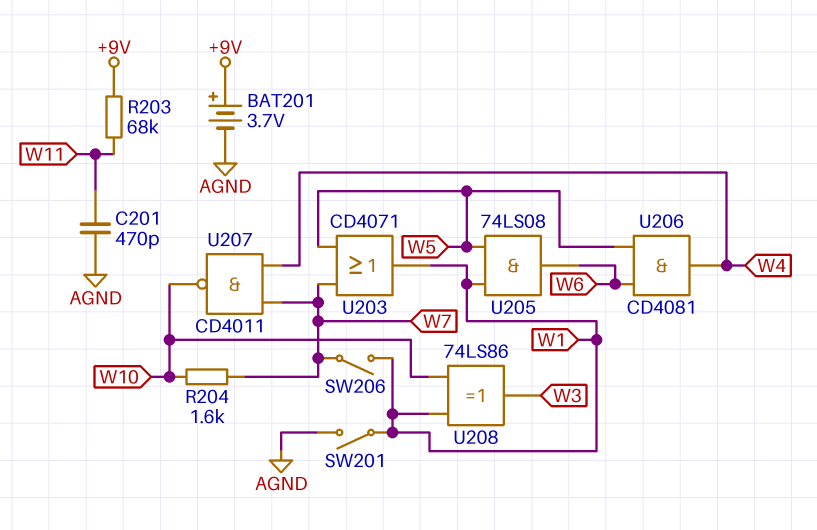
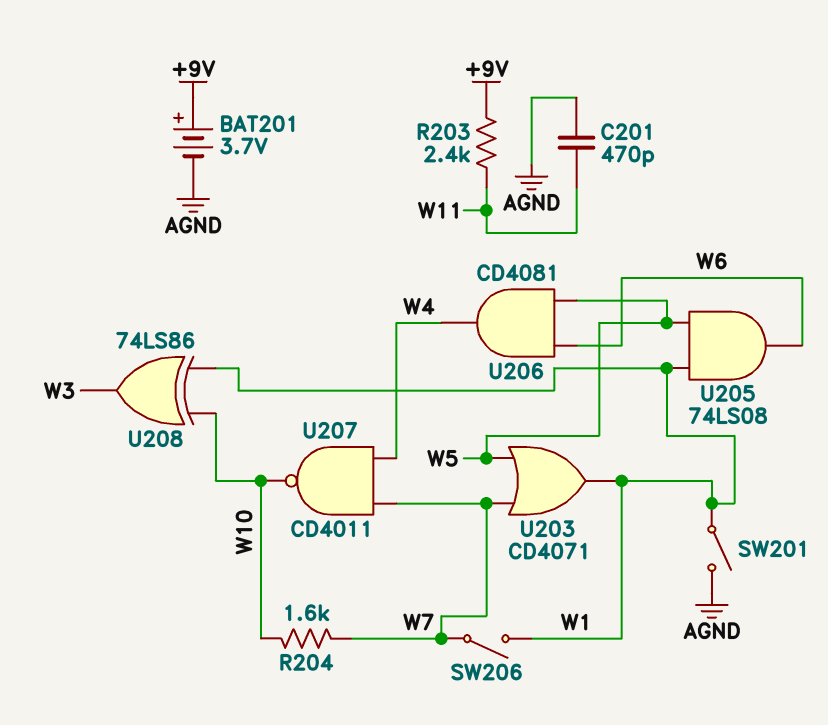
R203: 68k (+9V, W11) -> 2.4k (+9V, W11)

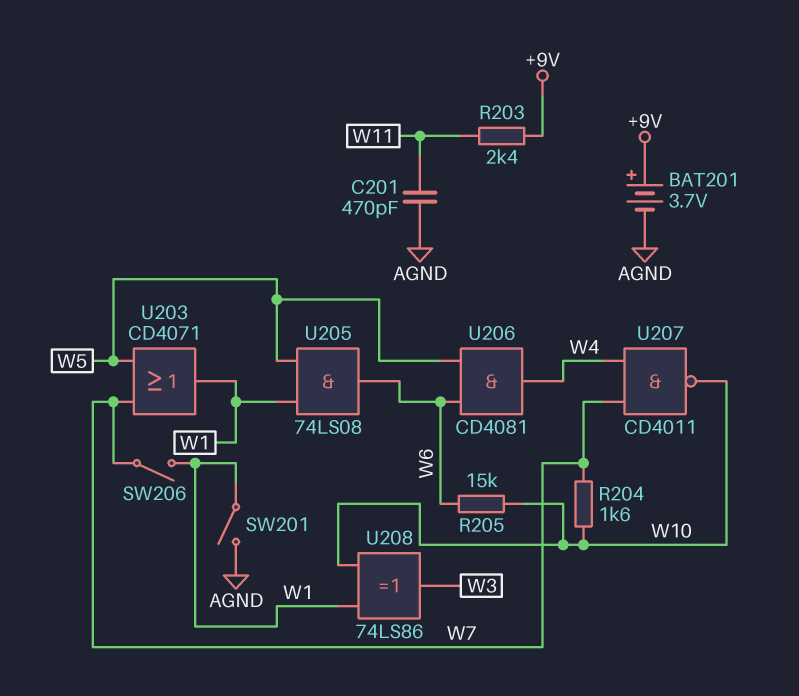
R205: none -> 15k (W6, W10)

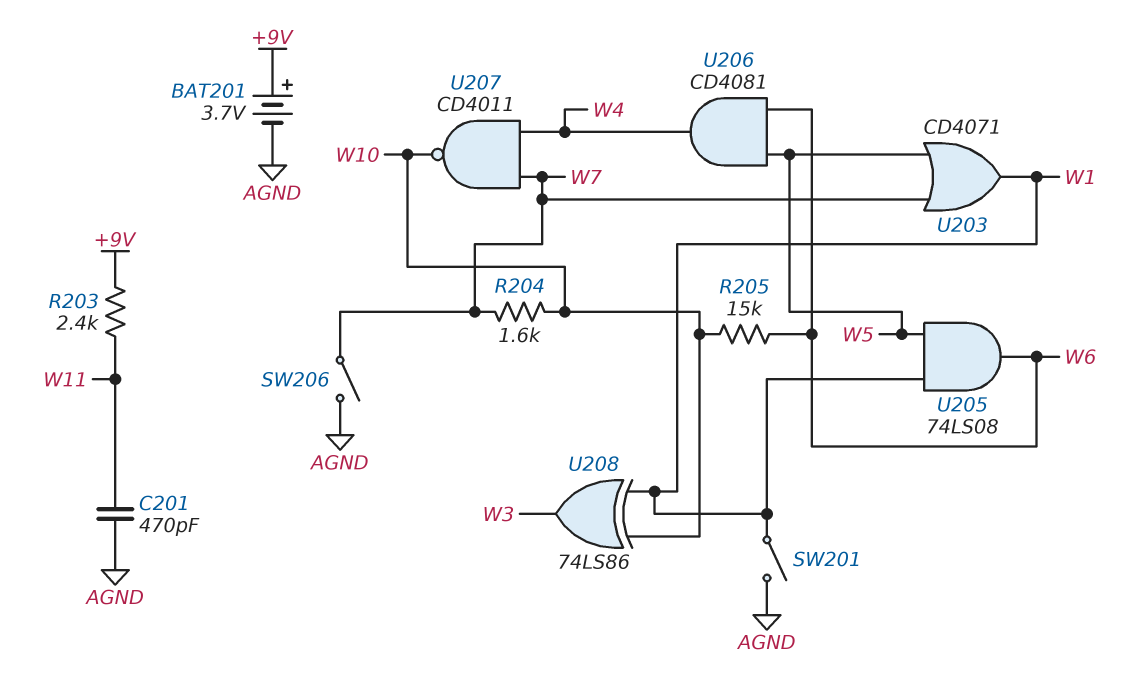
SW206: switch (W1, W7) -> switch (AGND, W7)

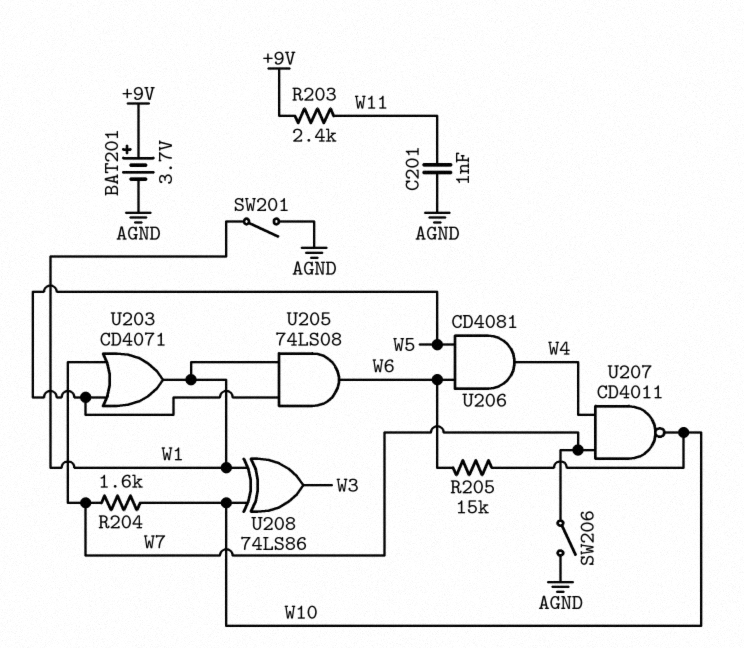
C201: 470pF (AGND, W11) -> 1nF (AGND, W11)

